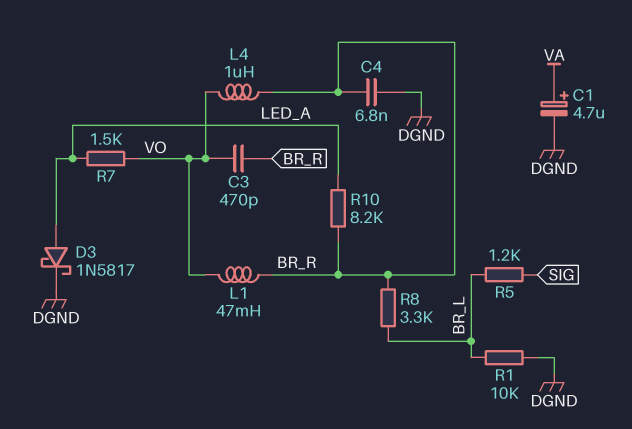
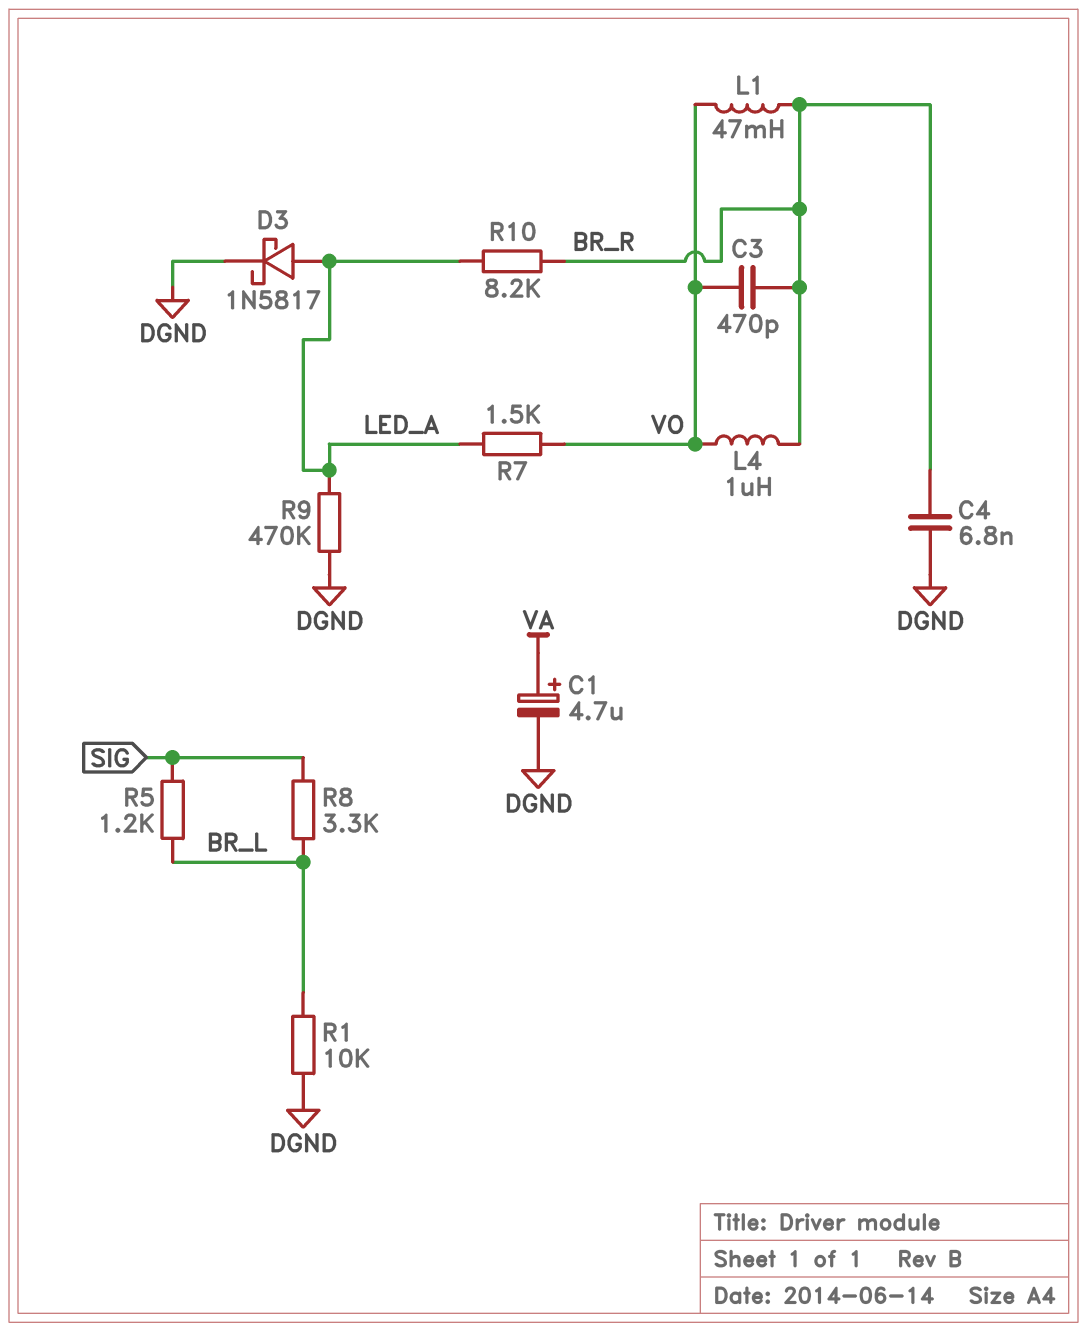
R8: 3.3k (BR_L, BR_R) -> 3.3k (BR_L, SIG)
R9: none -> 470k (DGND, LED_A)

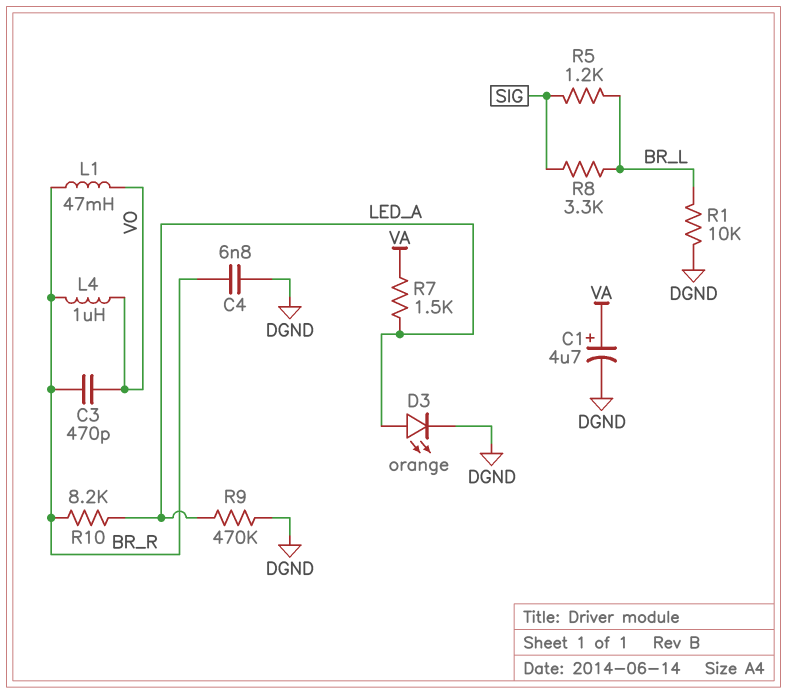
D3: schottky 1N5817 (A LED_A, K DGND) -> LED orange (A LED_A, K DGND)
R7: 1.5k (LED_A, VO) -> 1.5k (LED_A, VA)

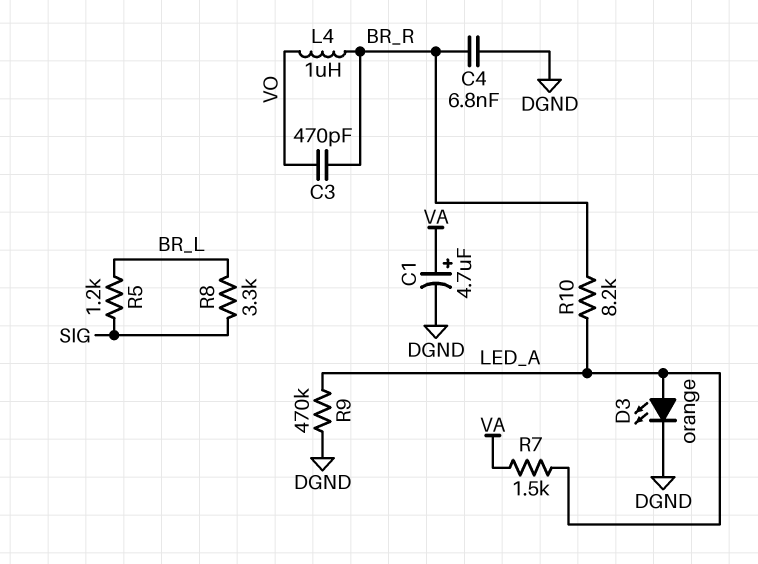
L1: 47mH (BR_R, VO) -> none
R1: 10k (BR_L, DGND) -> none

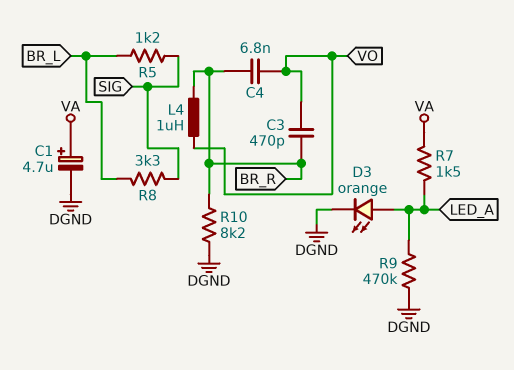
C4: 6.8nF (BR_R, DGND) -> 6.8nF (BR_R, VO)
R10: 8.2k (BR_R, LED_A) -> 8.2k (BR_R, DGND)

